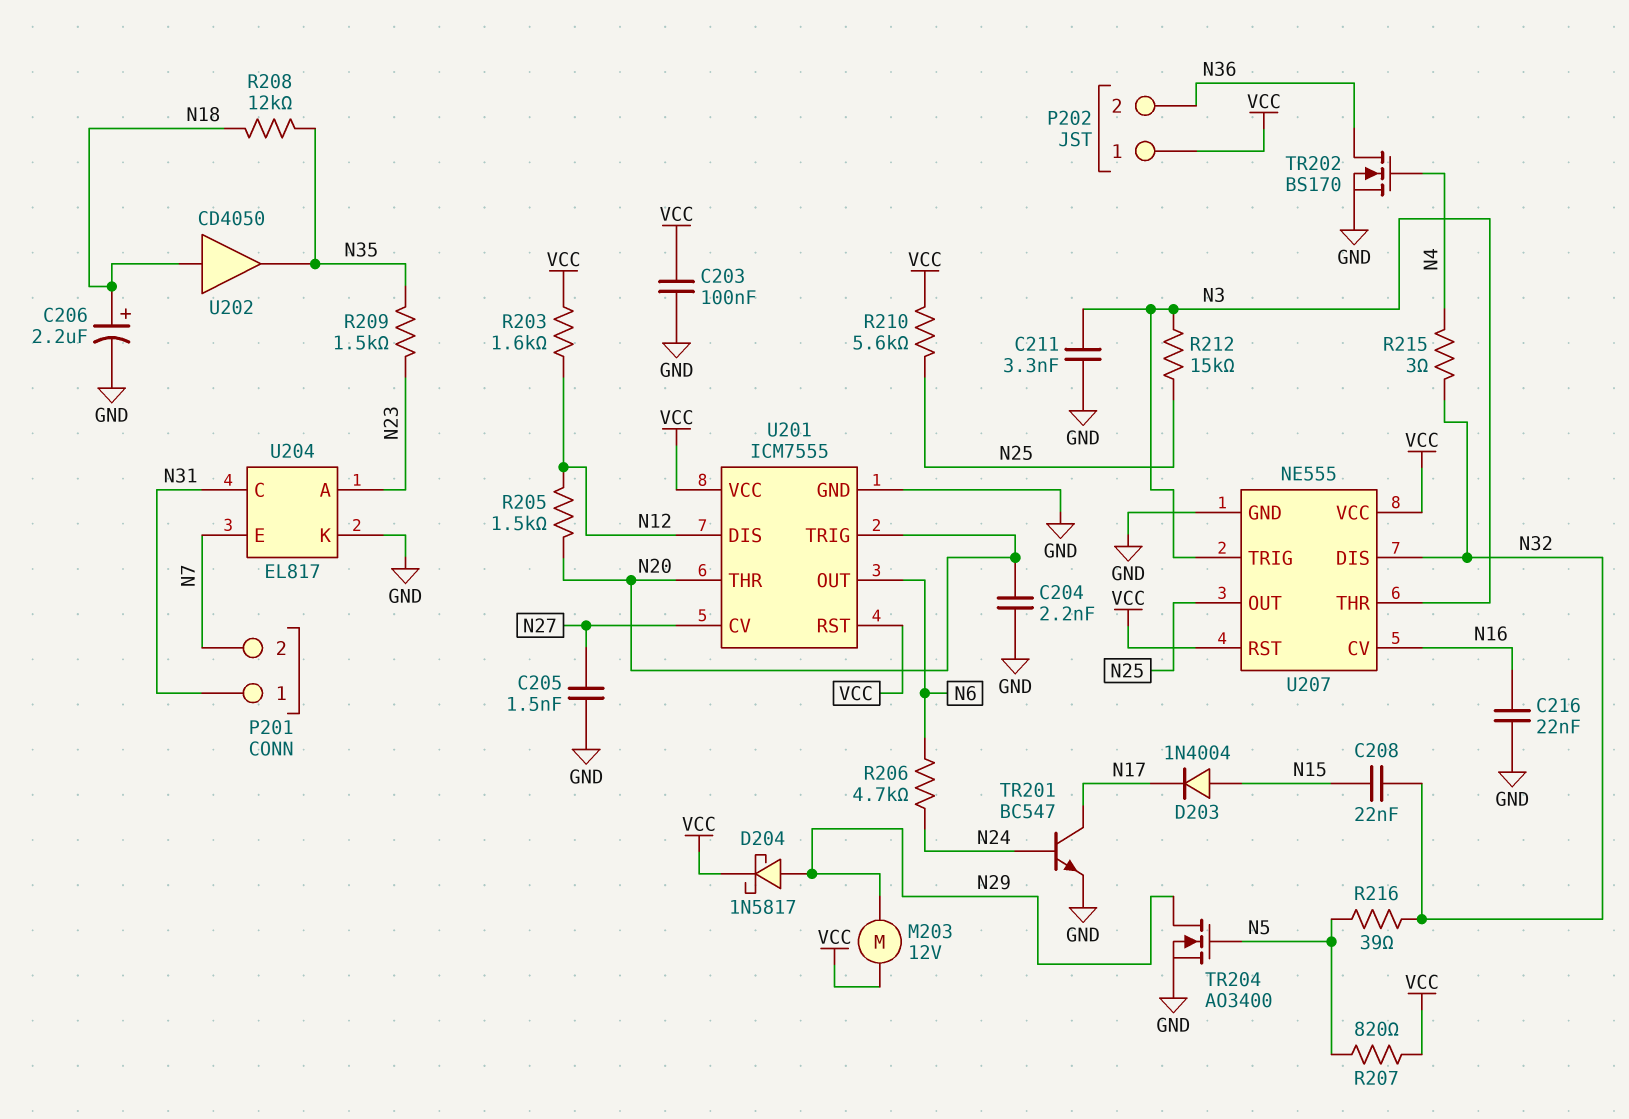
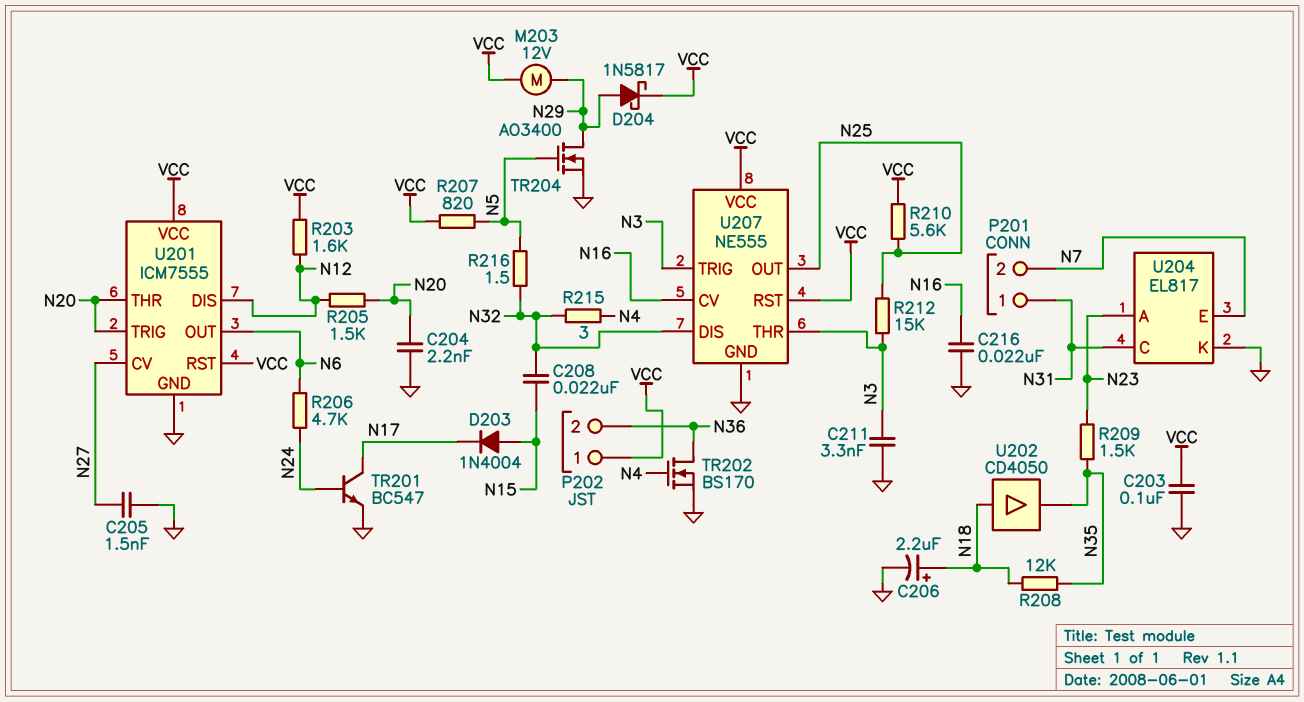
R216: 39 (N5, N32) -> 1.5 (N5, N32)

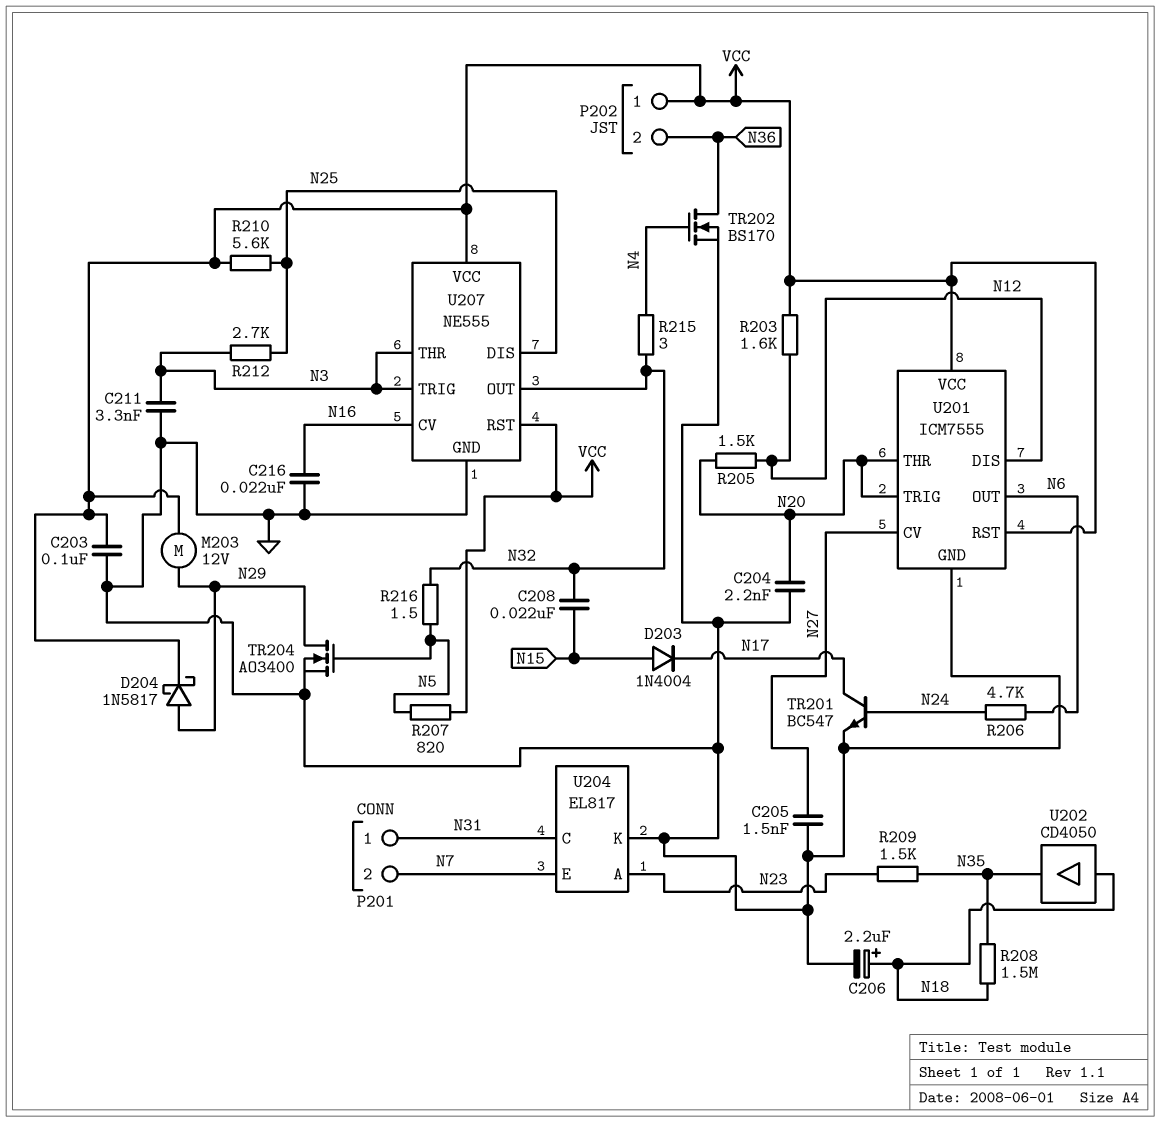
R208: 12k (N18, N35) -> 1.5M (N18, N35)
R212: 15k (N3, N25) -> 2.7k (N3, N25)
U207 pin DIS: N32 -> N25
U207 pin OUT: N25 -> N32

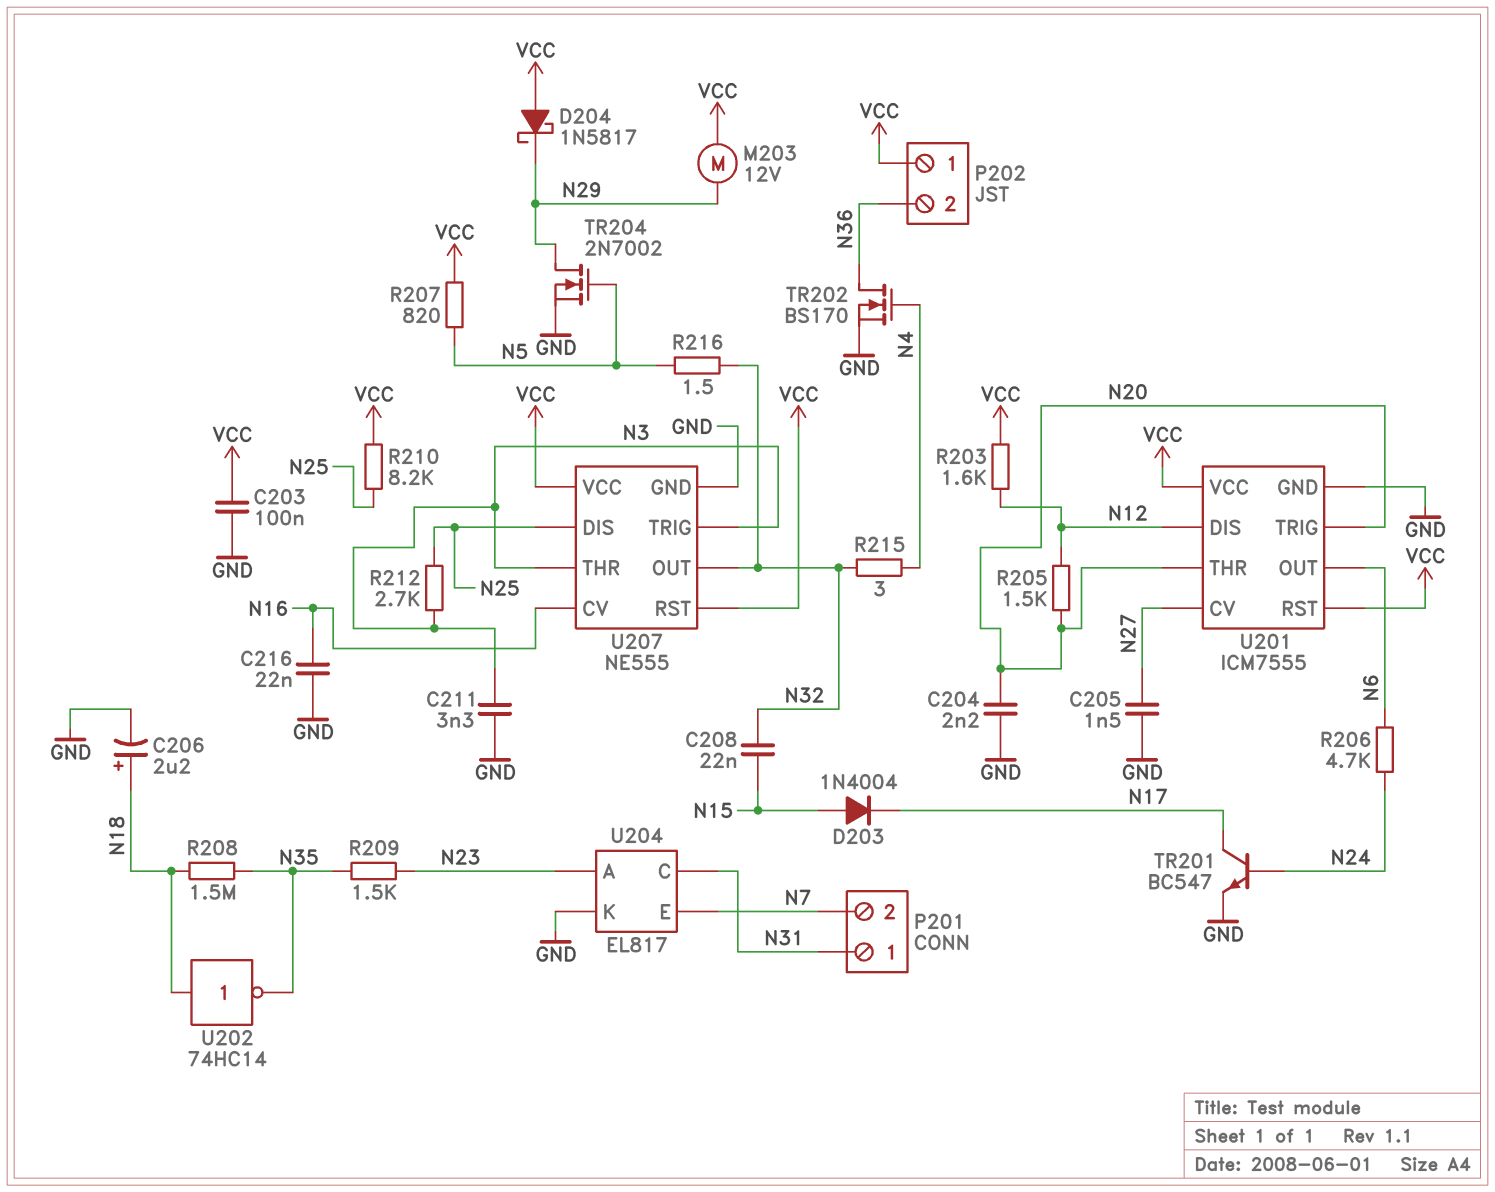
D204: schottky 1N5817 (A N29, K VCC) -> schottky 1N5817 (A VCC, K N29)
R210: 5.6k (N25, VCC) -> 8.2k (N25, VCC)
TR204: NMOS AO3400 (G N5, D N29, S GND) -> NMOS 2N7002 (G N5, D N29, S GND)
U202: buffer CD4050 (in N18, out N35) -> NOT 74HC14 (in N18, out N35)

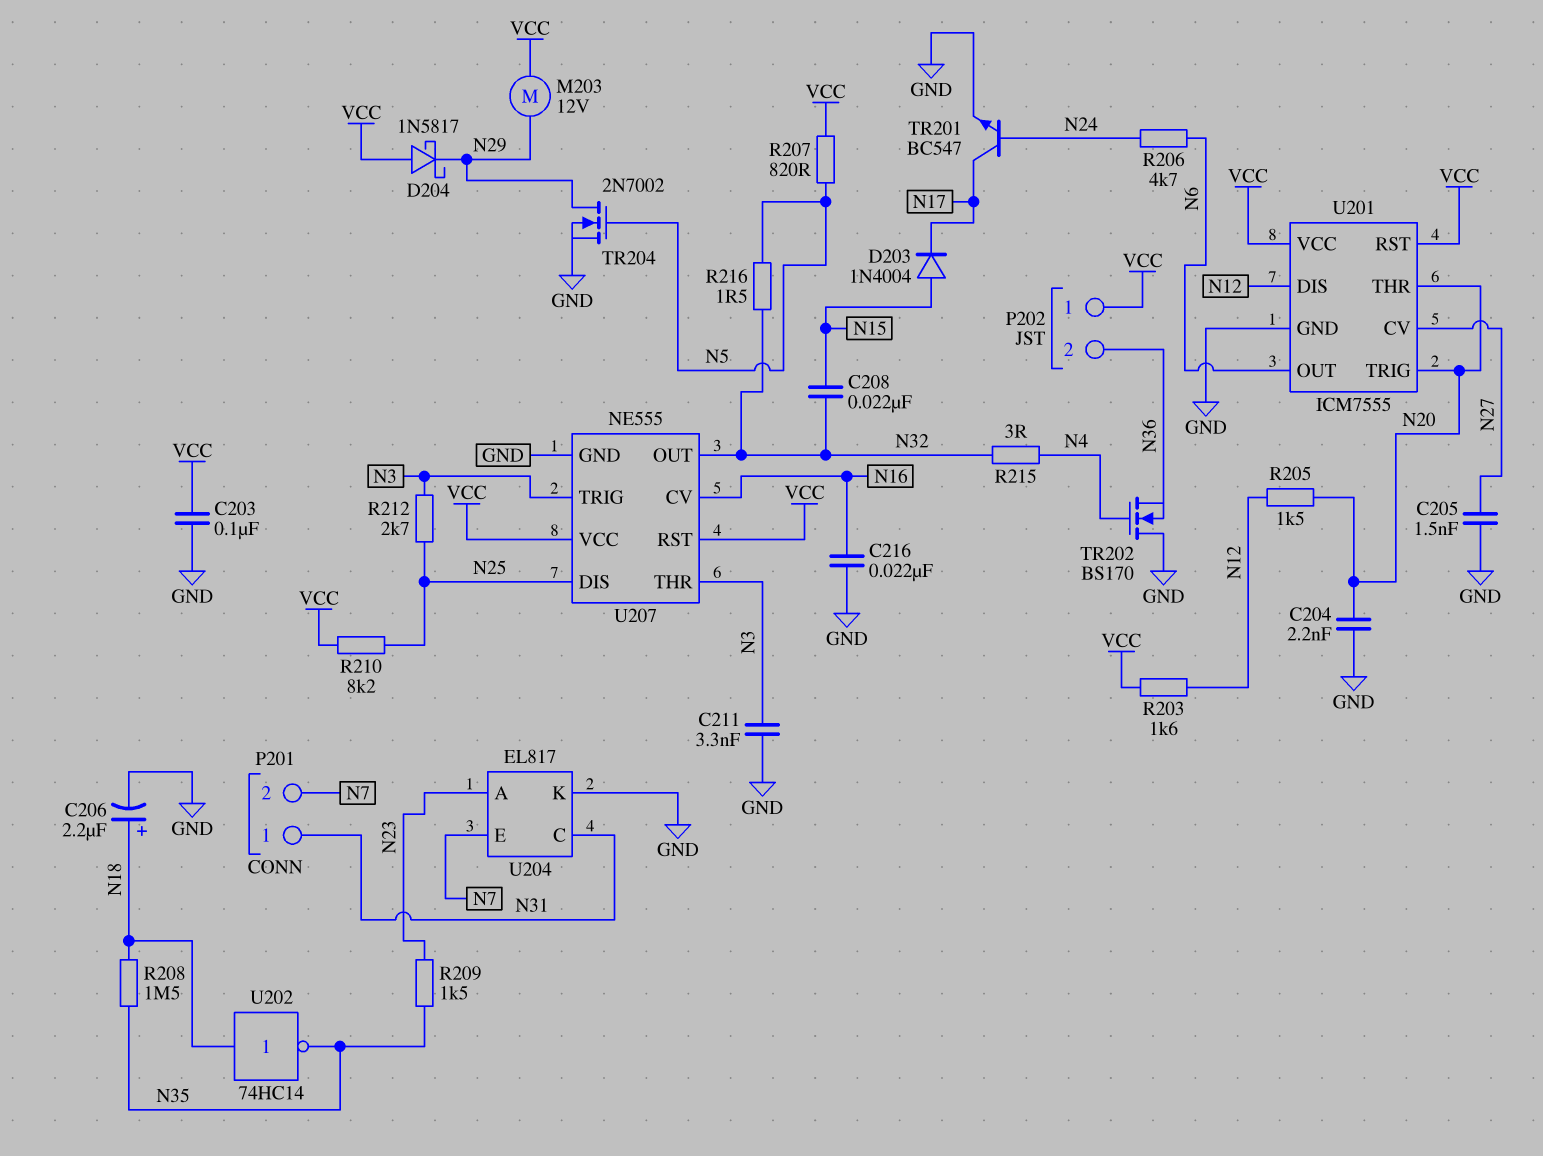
TR202: NMOS BS170 (G N4, D N36, S GND) -> NMOS BS170 (G N4, D GND, S N36)

